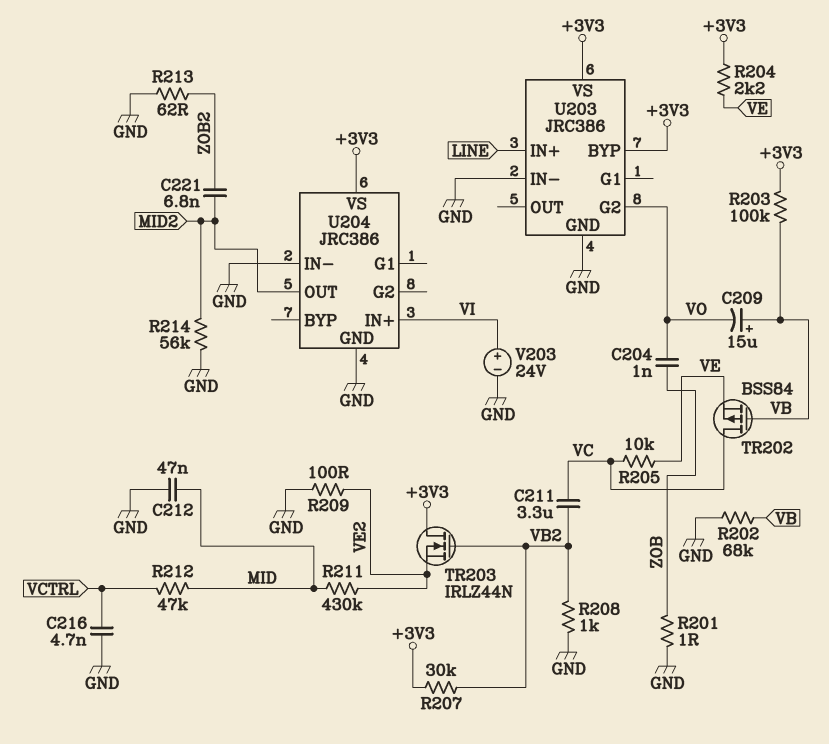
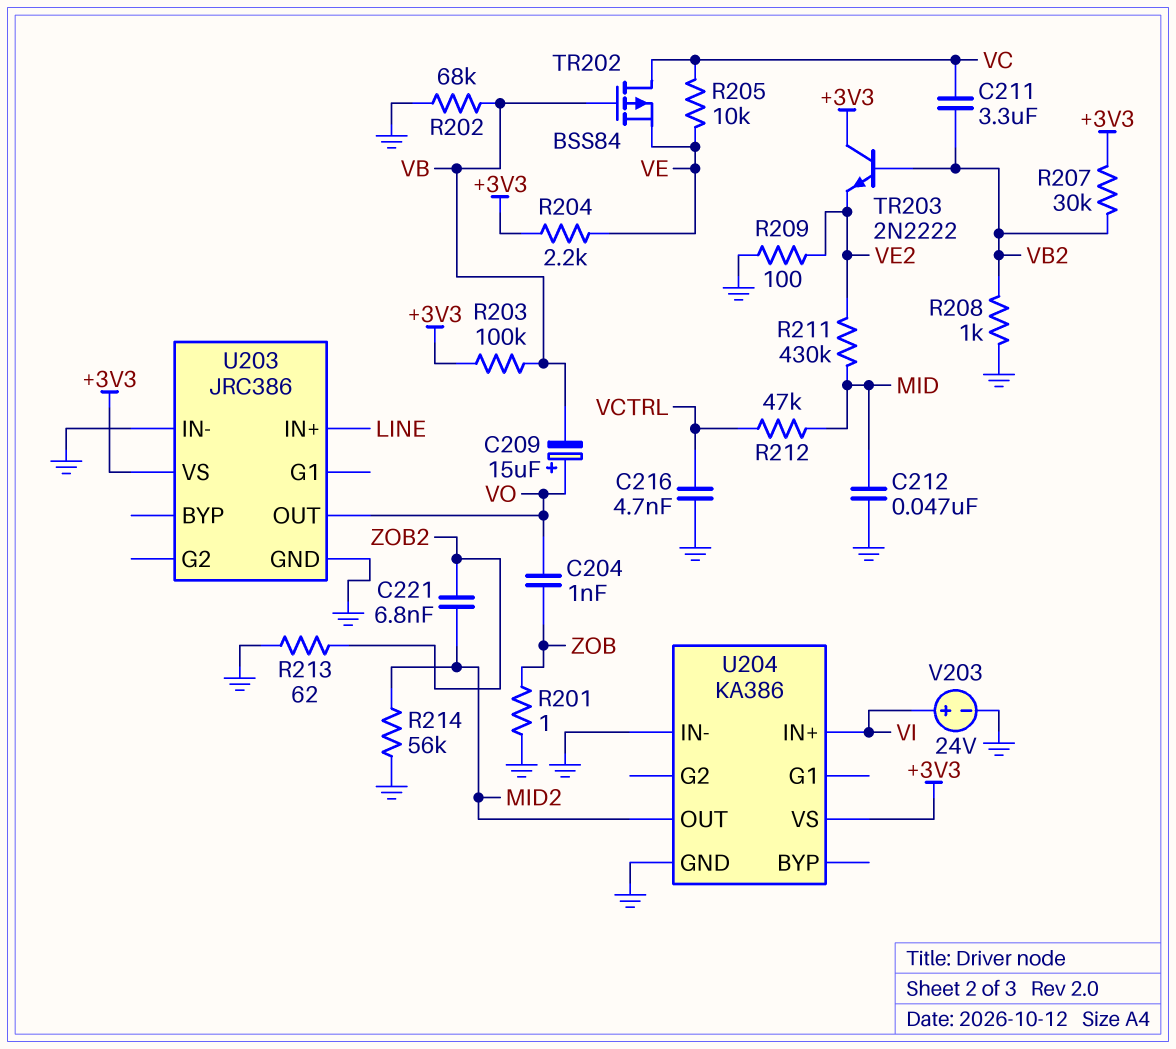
C209: 15uF (plus VB, minus VO) -> 15uF (plus VO, minus VB)
TR203: NMOS IRLZ44N (G VB2, D +3V3, S VE2) -> NPN 2N2222 (B VB2, C +3V3, E VE2)
U203 pin BYP: +3V3 -> none
U203 pin G2: VO -> none
U203 pin OUT: none -> VO
U204: JRC386 -> KA386

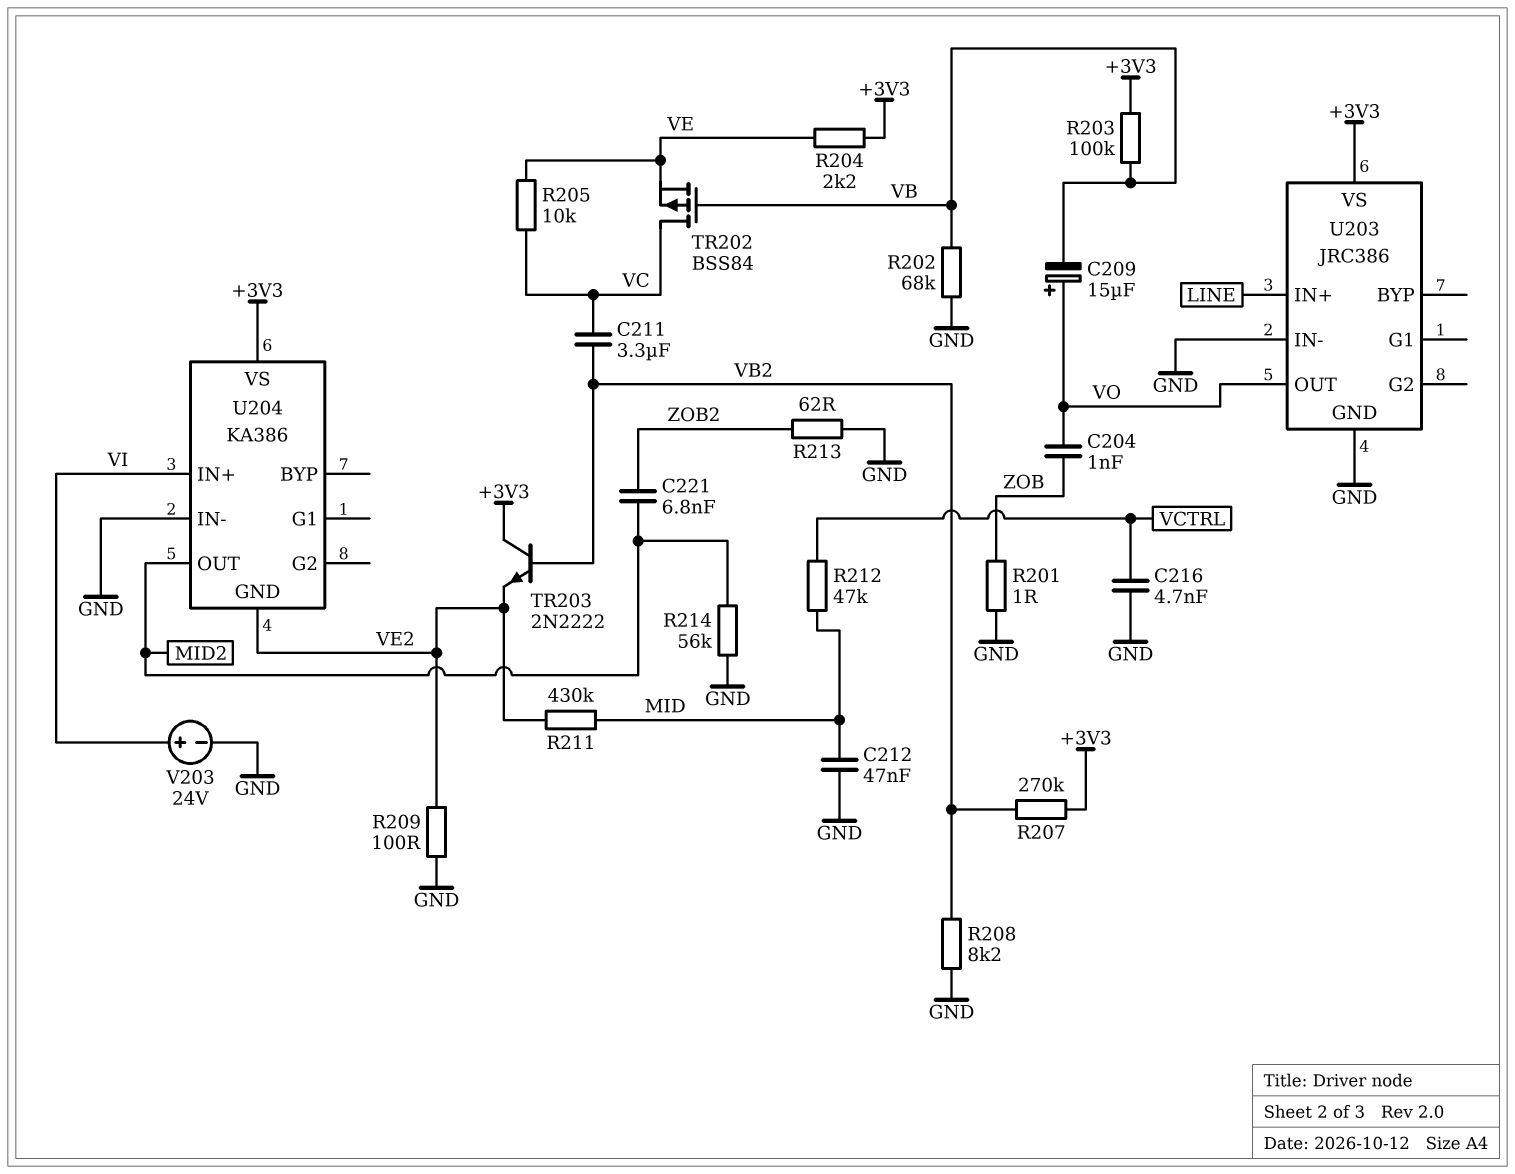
R207: 30k (+3V3, VB2) -> 270k (+3V3, VB2)
R208: 1k (GND, VB2) -> 8.2k (GND, VB2)
U204 pin GND: GND -> VE2

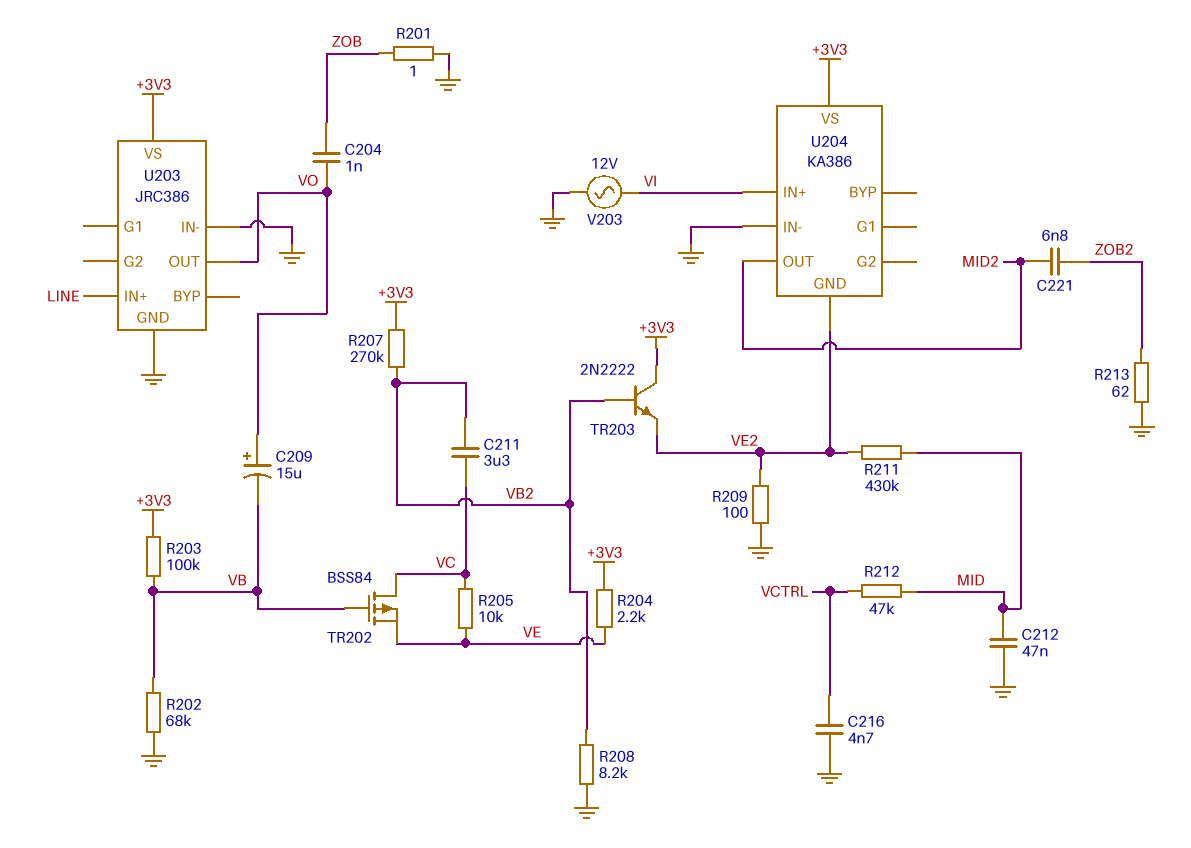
R214: 56k (GND, MID2) -> none
V203: 24V (plus VI, minus GND) -> AC 12V (GND, VI)

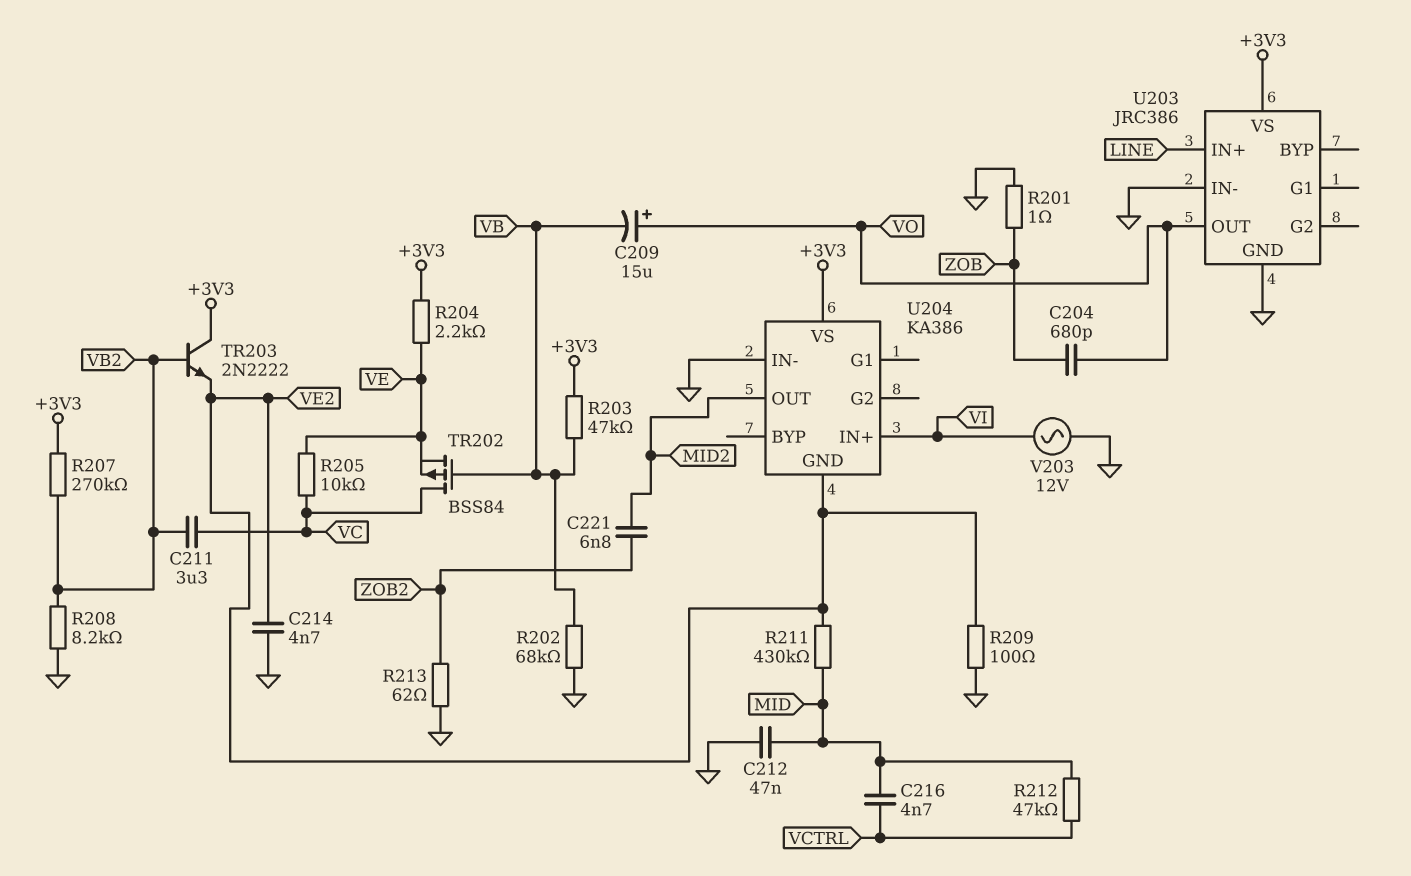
C204: 1nF (VO, ZOB) -> 680pF (VO, ZOB)
C214: none -> 4.7nF (GND, VE2)
C216: 4.7nF (GND, VCTRL) -> 4.7nF (MID, VCTRL)
R203: 100k (+3V3, VB) -> 47k (+3V3, VB)

